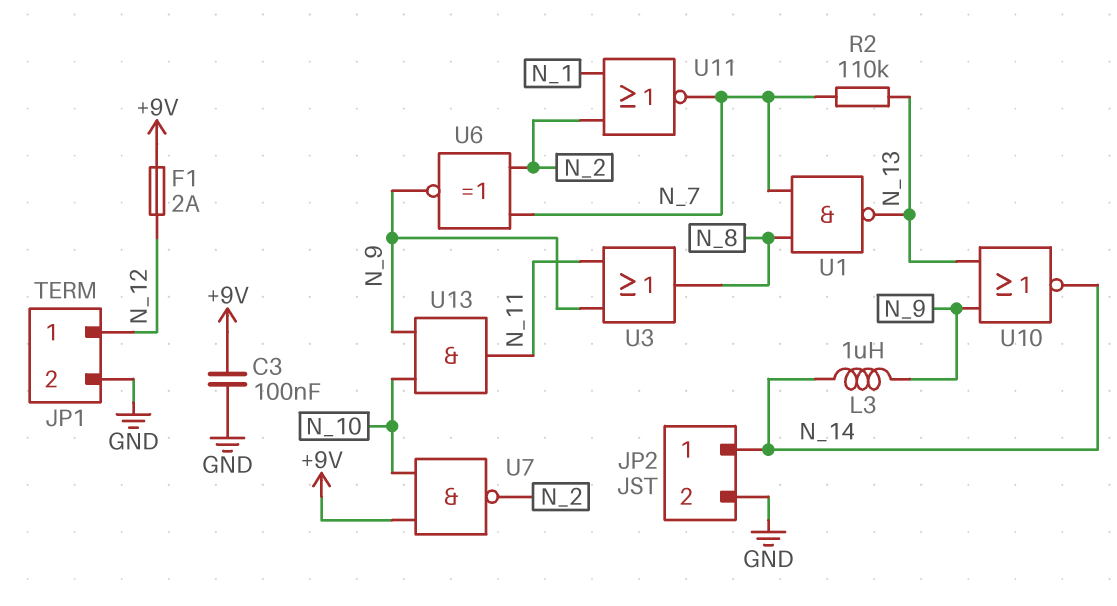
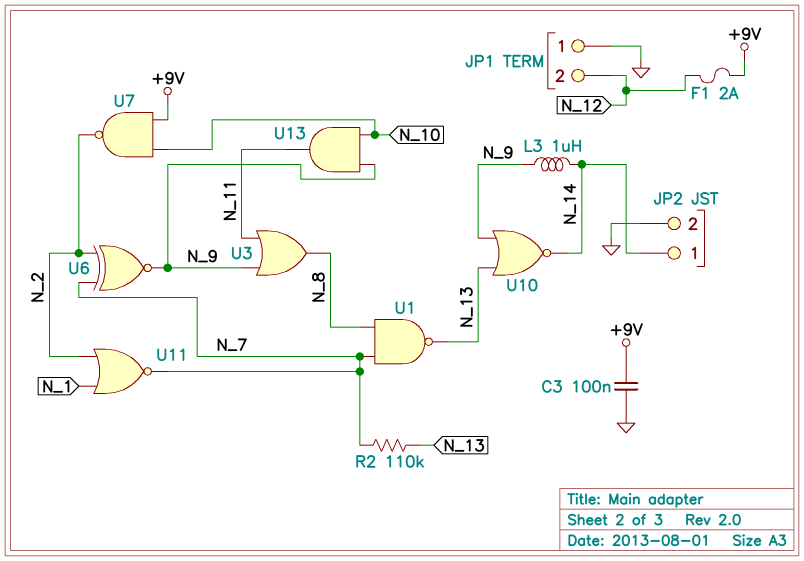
JP1 pin 1: N_12 -> GND
JP1 pin 2: GND -> N_12

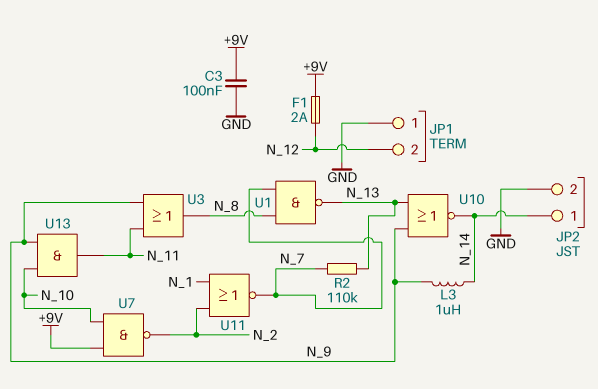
U6: XNOR (in N_2, in N_7, out N_9) -> none

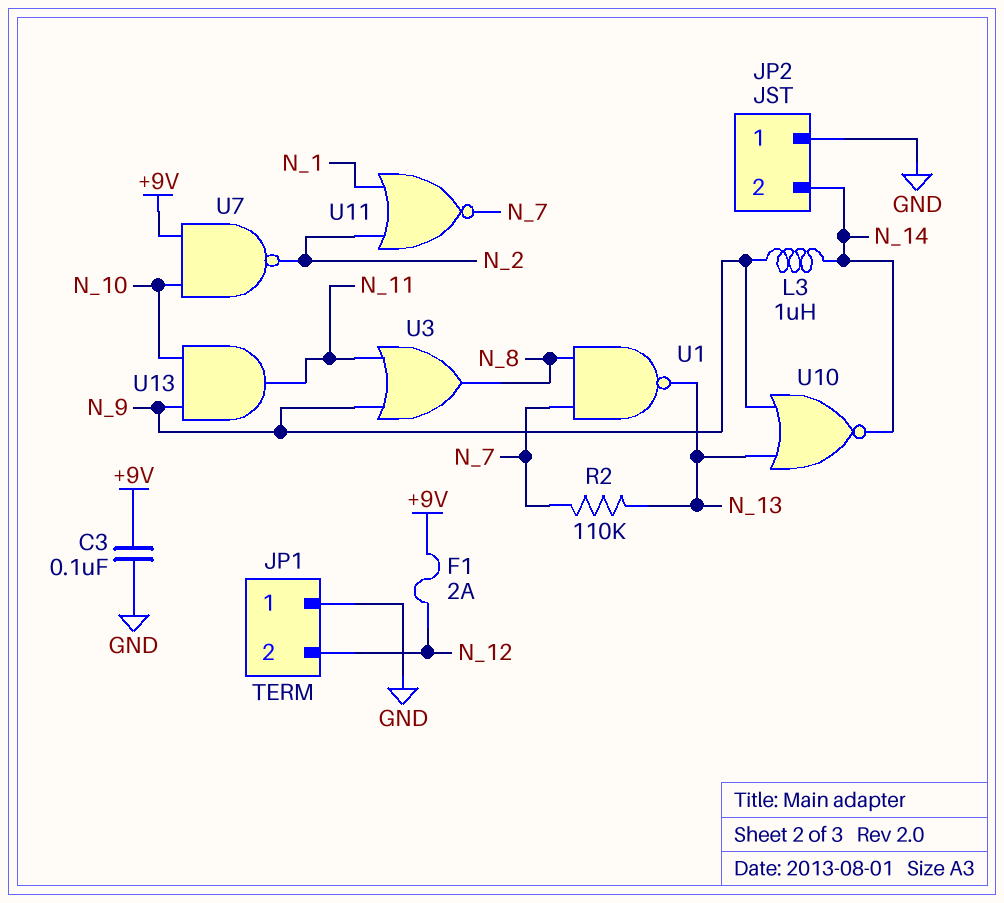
JP2 pin 1: N_14 -> GND
JP2 pin 2: GND -> N_14

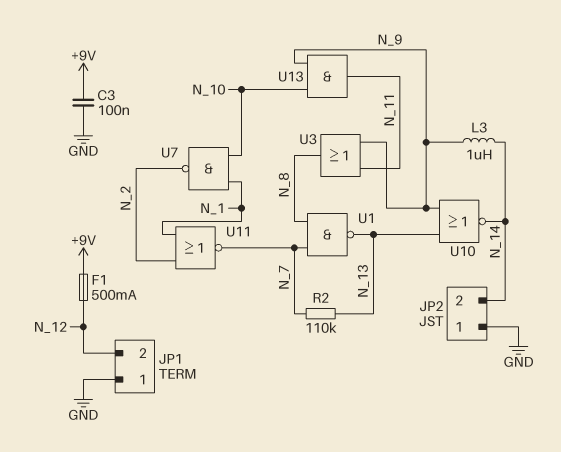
F1: 2A (+9V, N_12) -> 500mA (+9V, N_12)
U7: NAND (in +9V, in N_10, out N_2) -> NAND (in N_1, in N_10, out N_2)

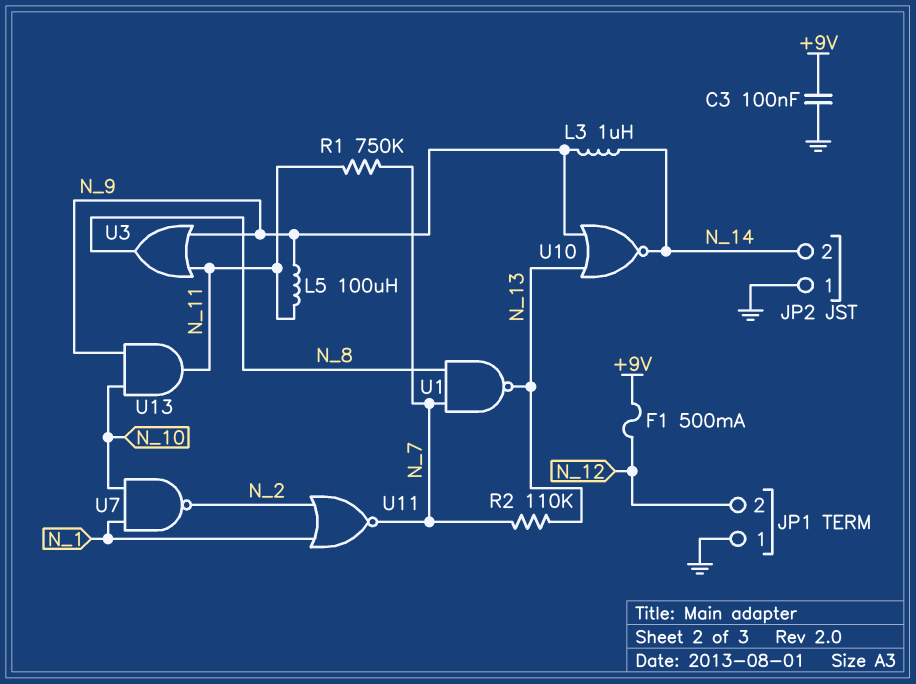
L5: none -> 100uH (N_9, N_11)
R1: none -> 750k (N_7, N_11)

